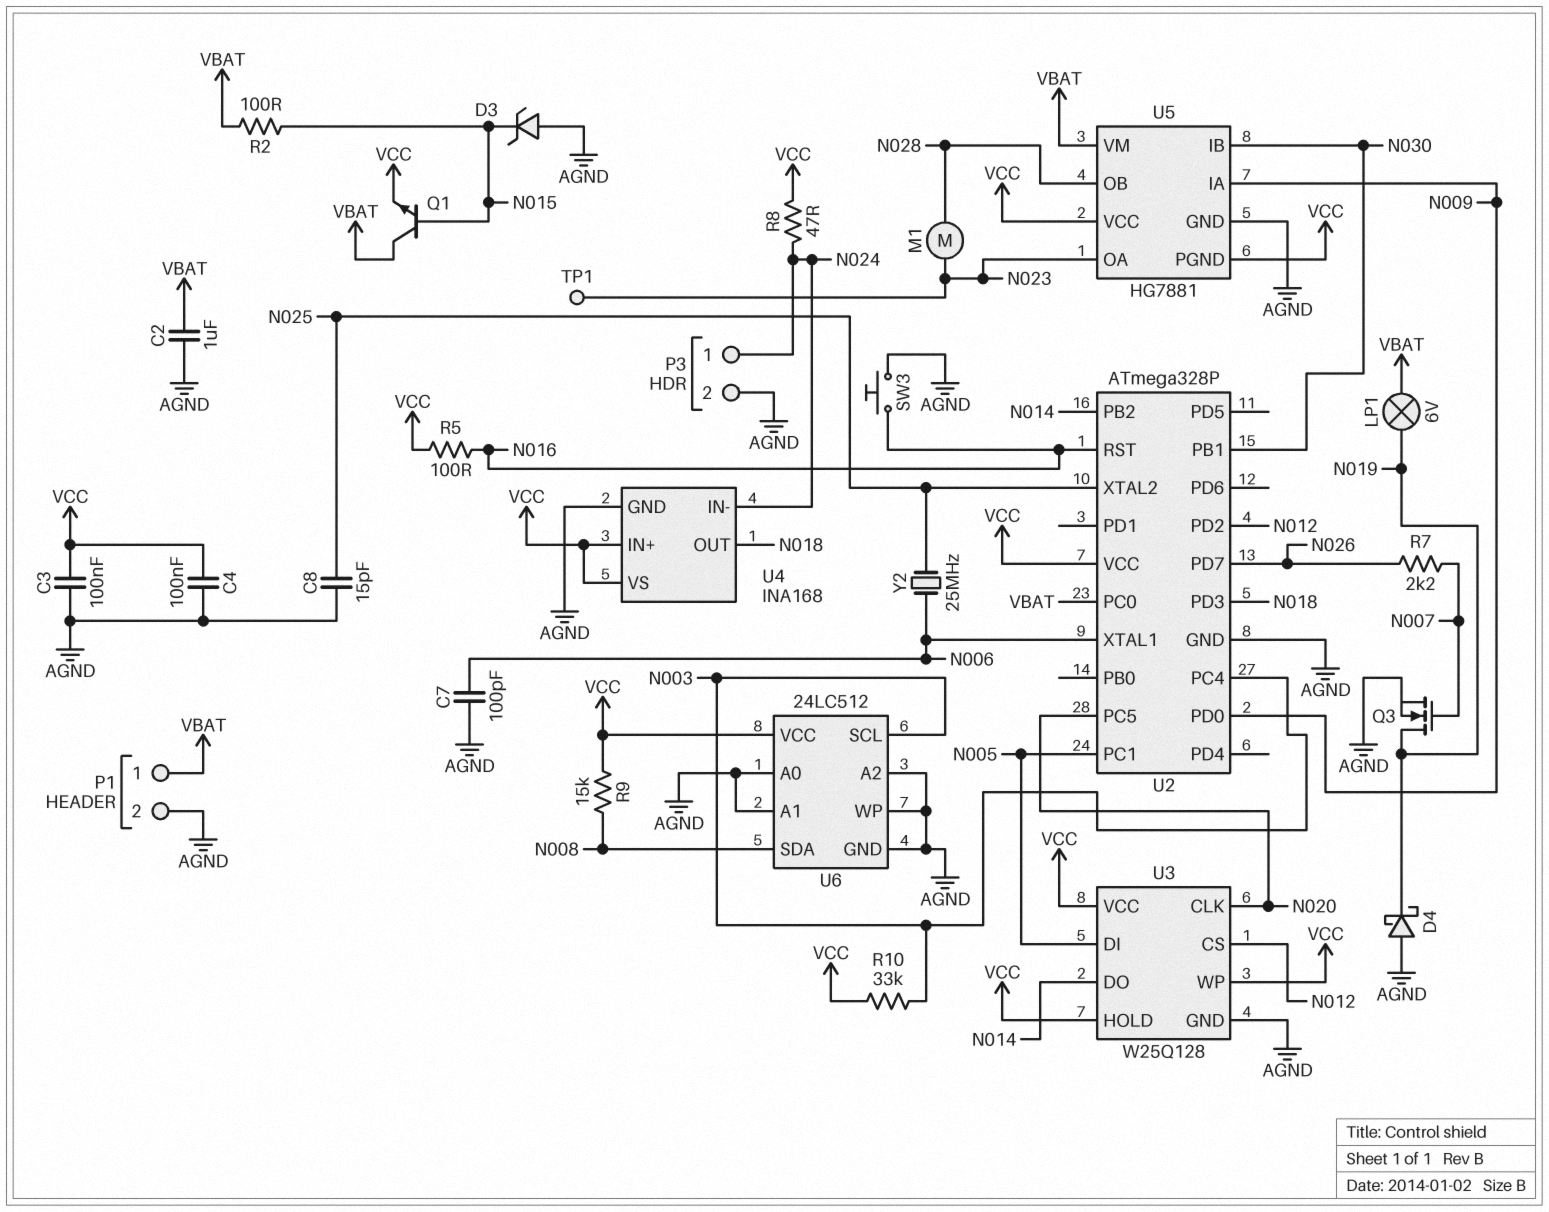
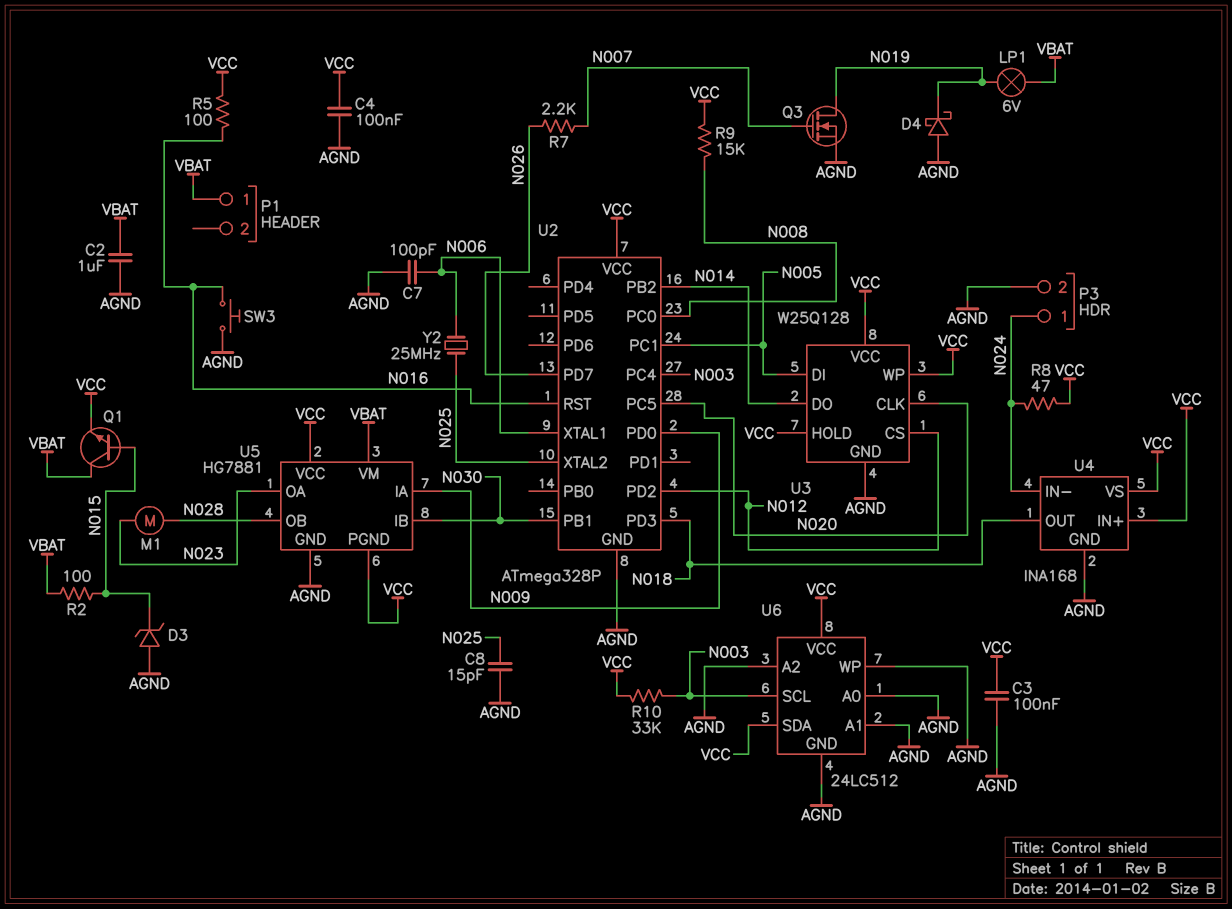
P1 pin 2: AGND -> none
TP1: test point (N023) -> none
U2 pin PC0: VBAT -> N008
U6 pin SDA: N008 -> VCC

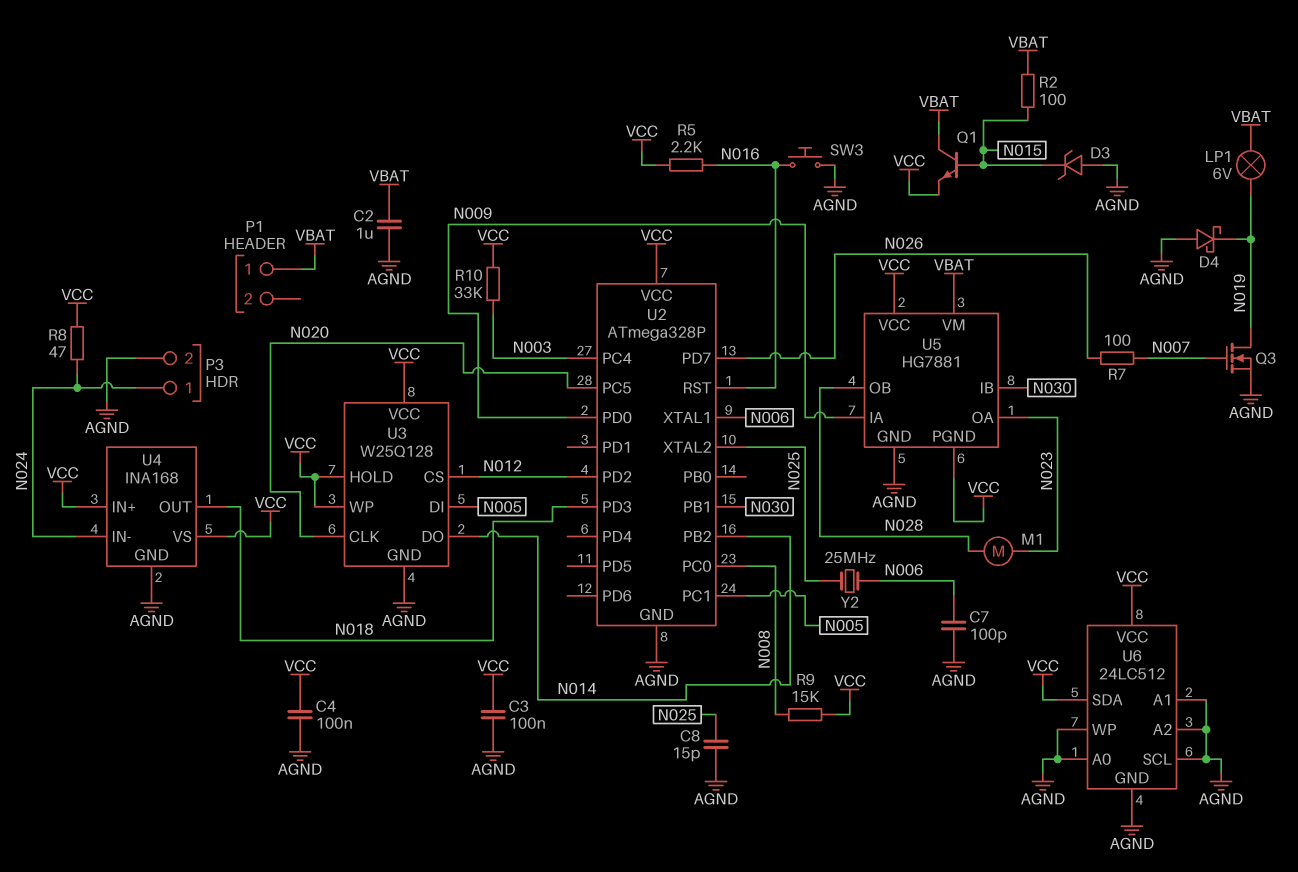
R5: 100 (N016, VCC) -> 2.2k (N016, VCC)
R7: 2.2k (N007, N026) -> 100 (N007, N026)
U6 pin SCL: N003 -> AGND

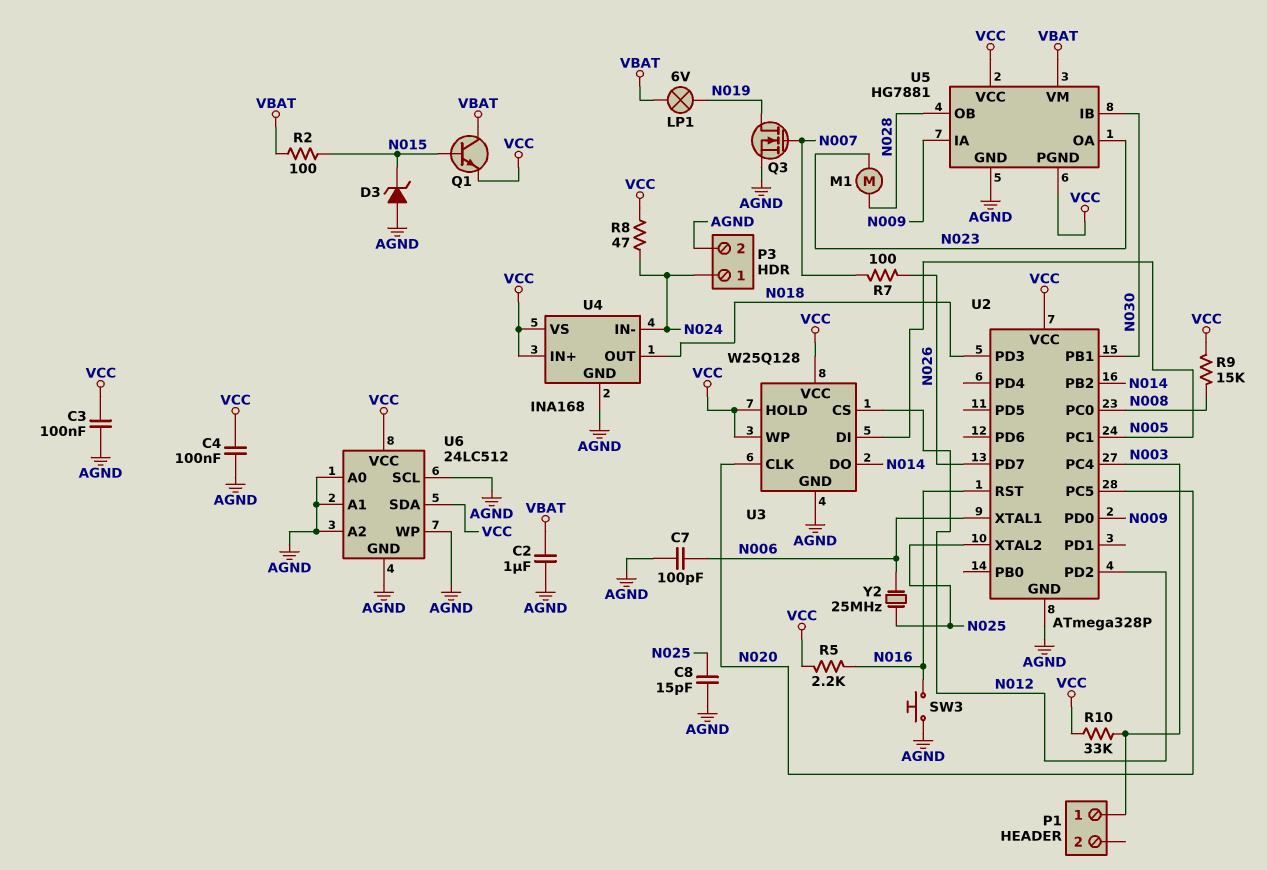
D4: schottky (A AGND, K N019) -> none
P1 pin 1: VBAT -> N003

